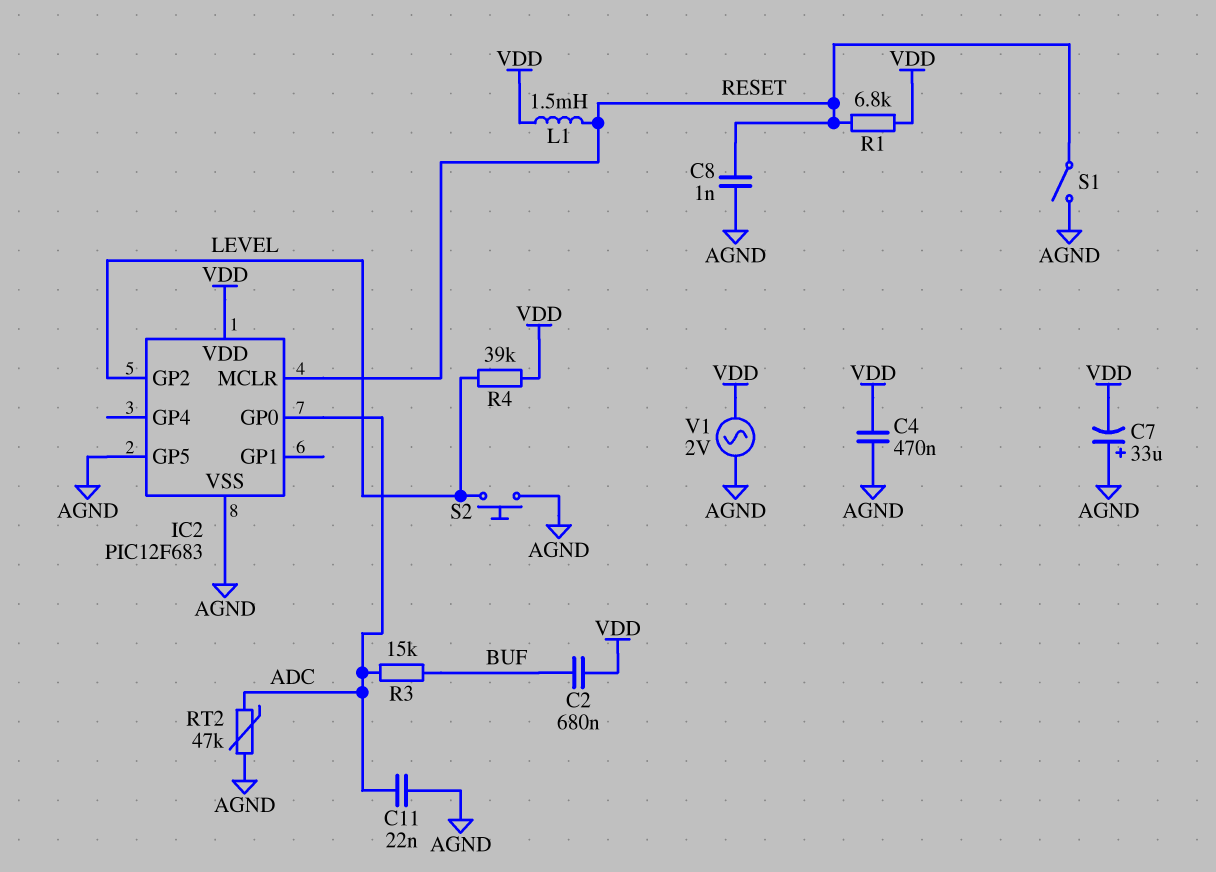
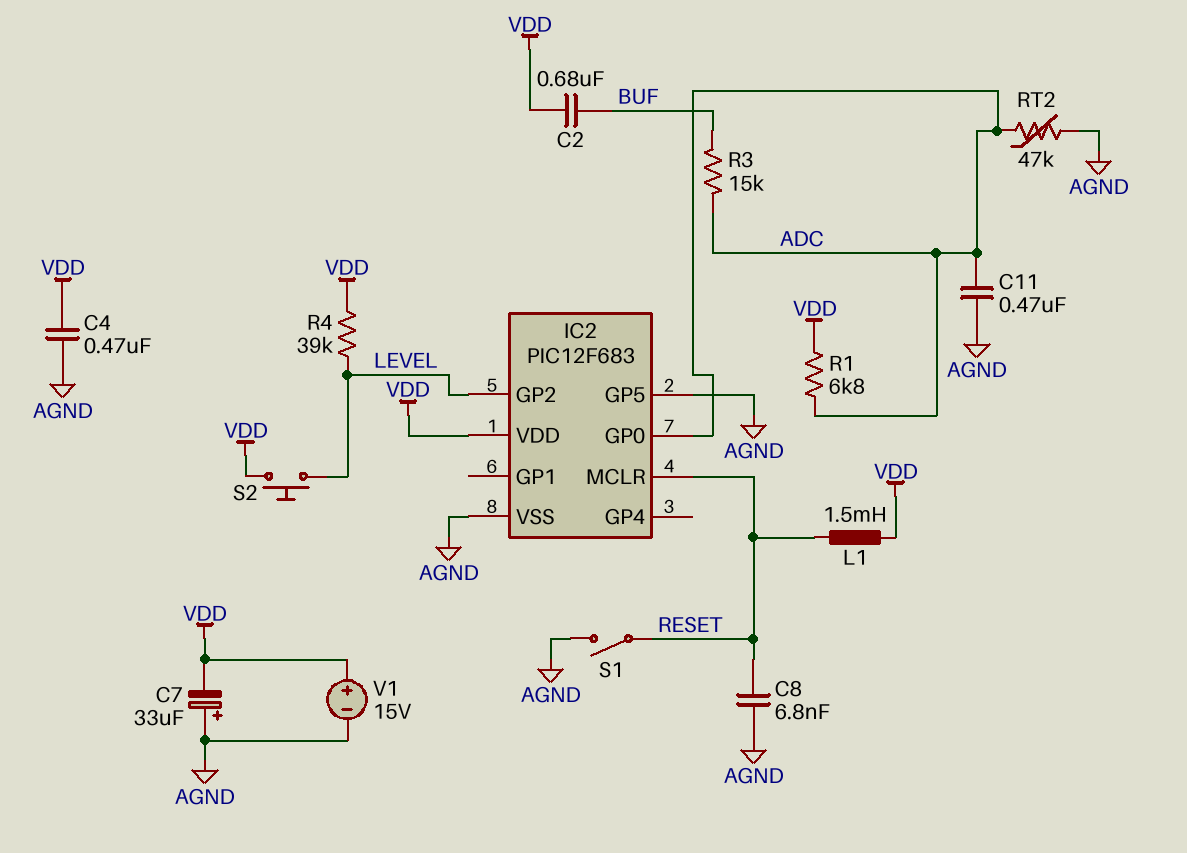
C8: 1nF (AGND, RESET) -> 6.8nF (AGND, RESET)
C11: 22nF (ADC, AGND) -> 470nF (ADC, AGND)
R1: 6.8k (RESET, VDD) -> 6.8k (ADC, VDD)
S2: button (AGND, LEVEL) -> button (LEVEL, VDD)
V1: AC 2V (AGND, VDD) -> 15V (plus VDD, minus AGND)

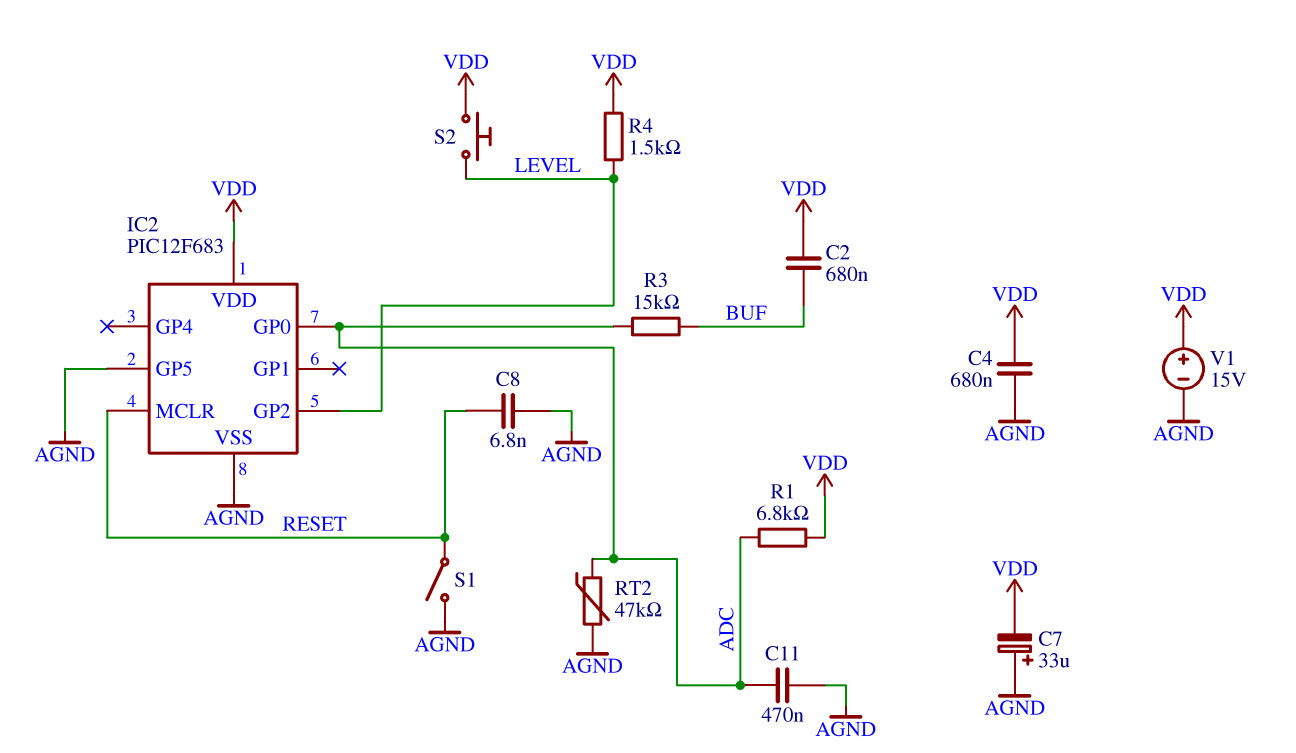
C4: 470nF (AGND, VDD) -> 680nF (AGND, VDD)
L1: 1.5mH (RESET, VDD) -> none
R4: 39k (LEVEL, VDD) -> 1.5k (LEVEL, VDD)

